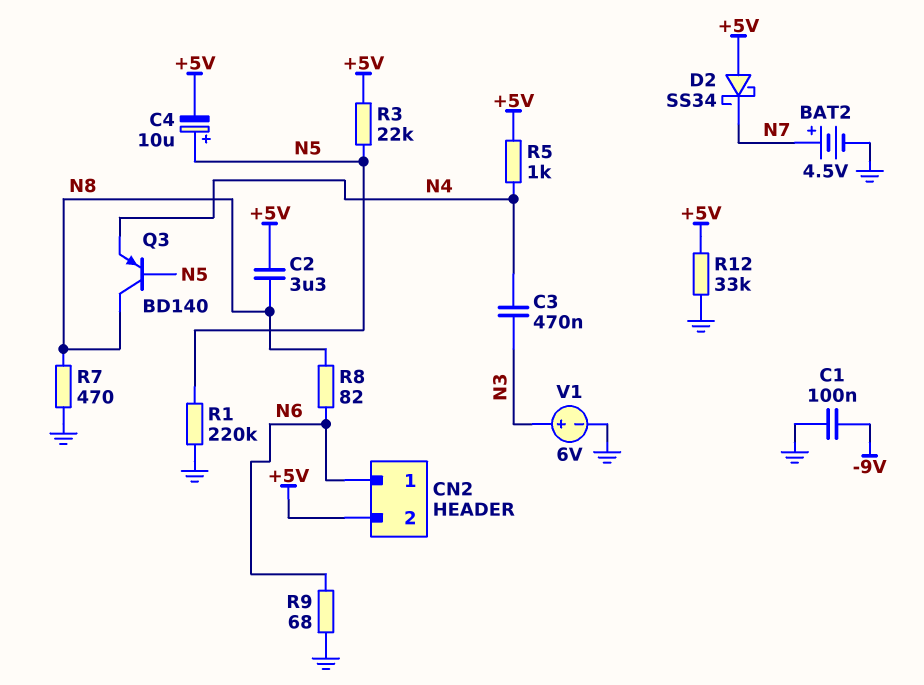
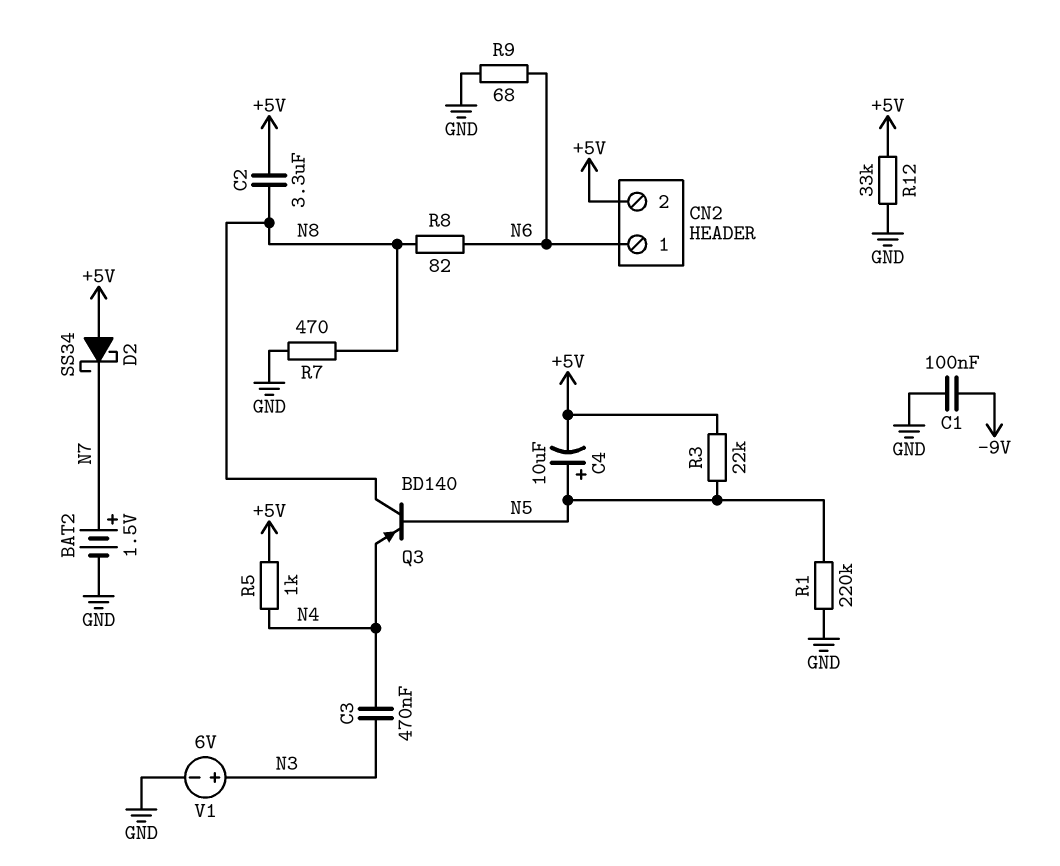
BAT2: 4.5V (plus N7, minus GND) -> 1.5V (plus N7, minus GND)

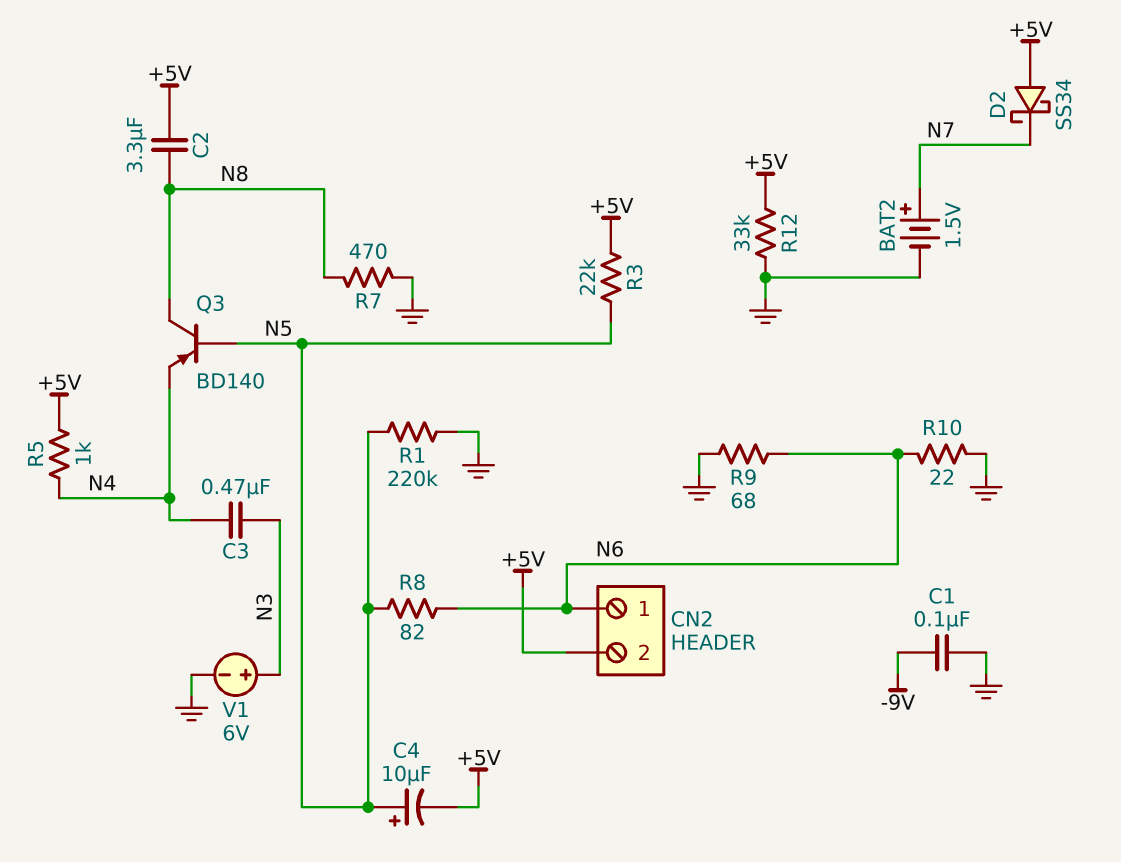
R8: 82 (N6, N8) -> 82 (N5, N6)
R10: none -> 22 (GND, N6)

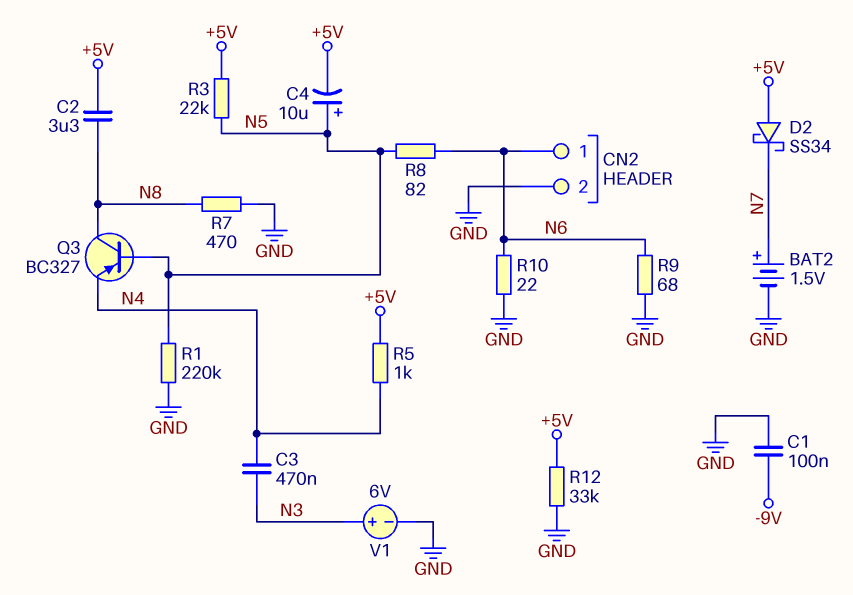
CN2 pin 2: +5V -> GND
Q3: PNP BD140 (B N5, C N8, E N4) -> PNP BC327 (B N5, C N8, E N4)

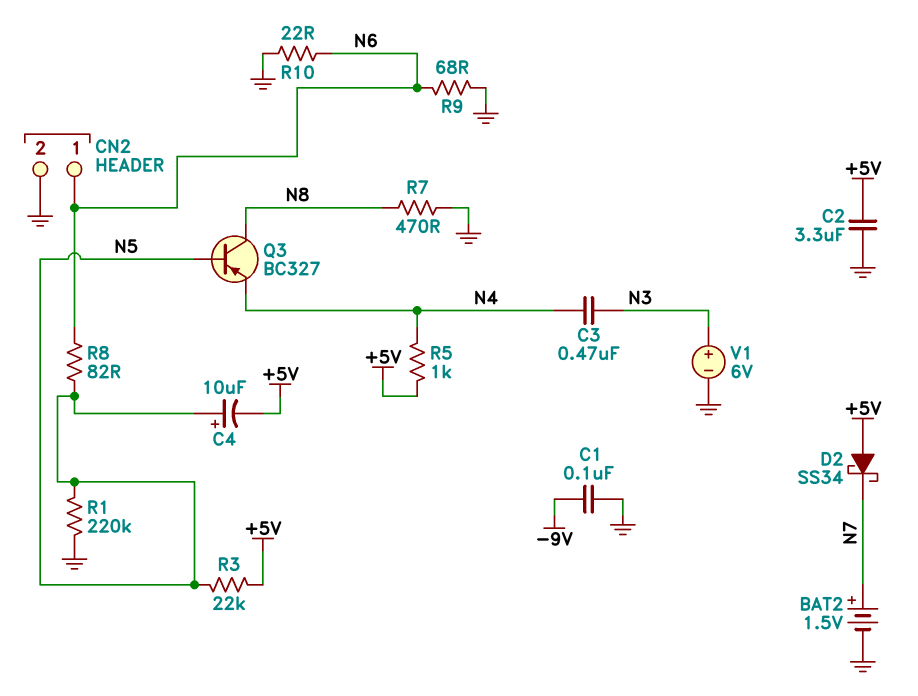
C2: 3.3uF (+5V, N8) -> 3.3uF (+5V, GND)
R12: 33k (+5V, GND) -> none

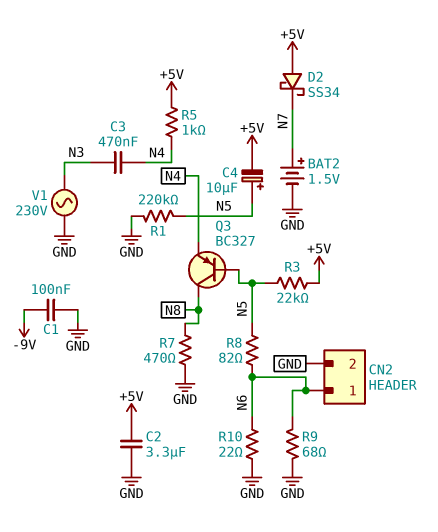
V1: 6V (plus N3, minus GND) -> AC 230V (GND, N3)

